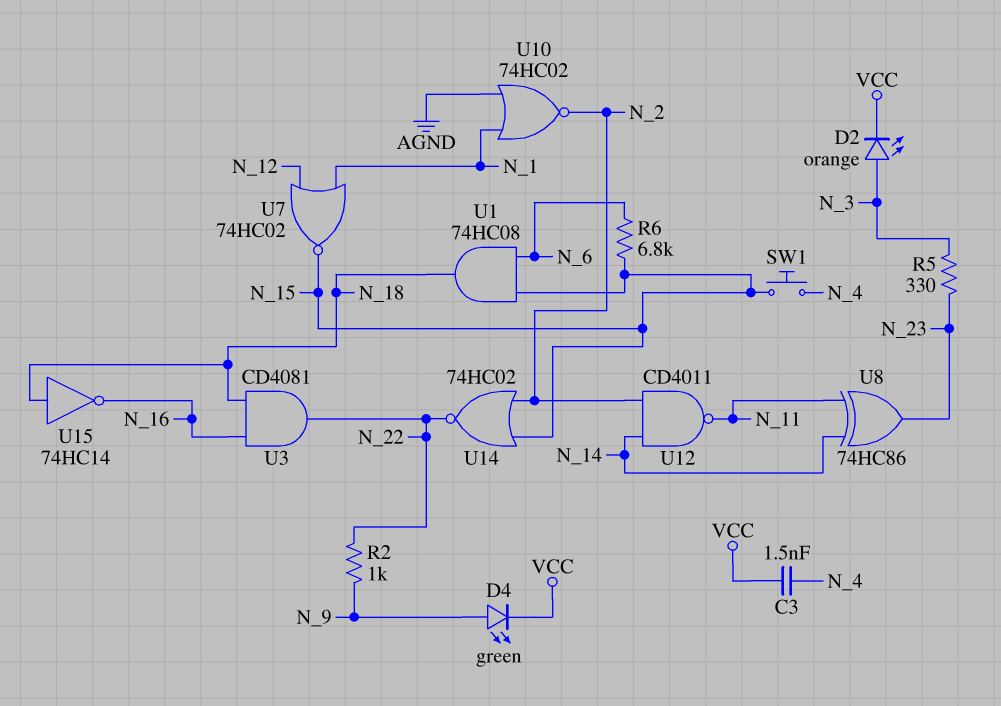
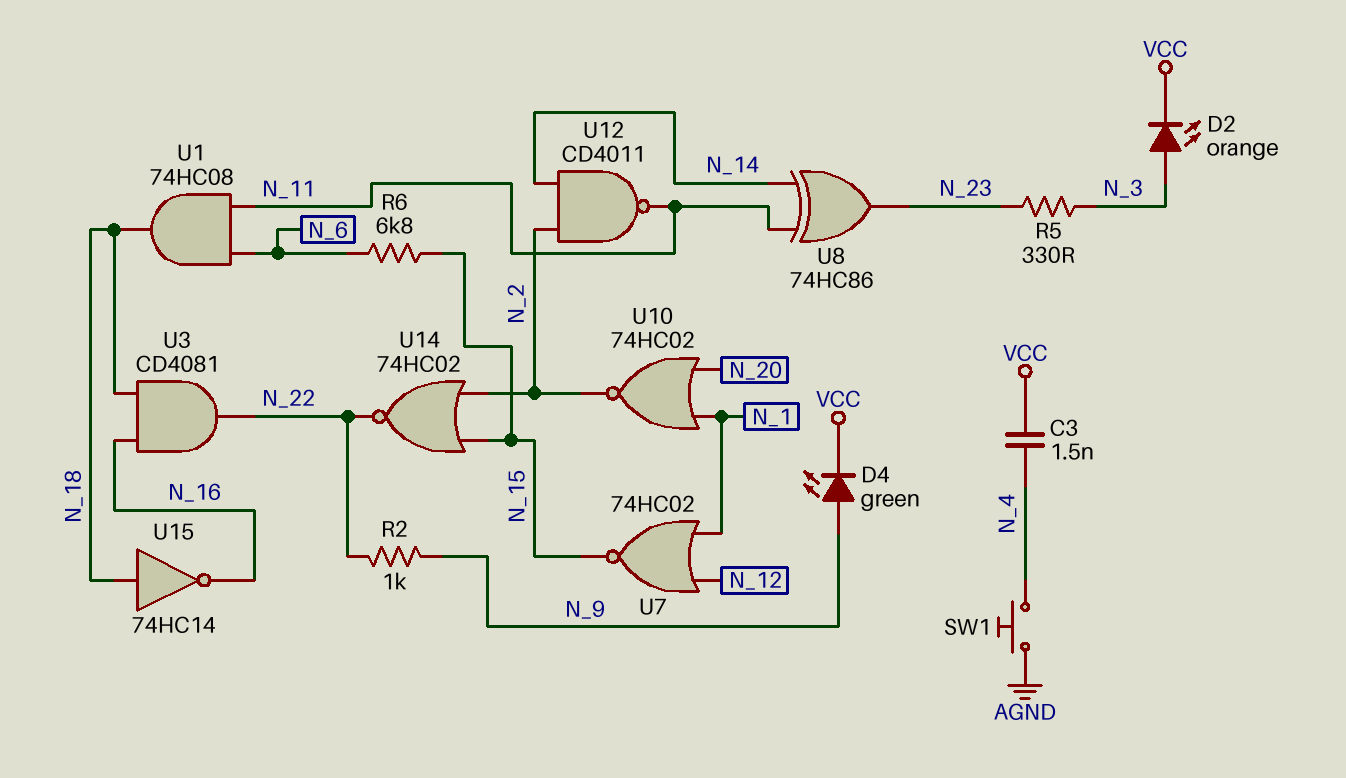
SW1: button (N_4, N_15) -> button (AGND, N_4)
U1: AND 74HC08 (in N_6, in N_15, out N_18) -> AND 74HC08 (in N_6, in N_11, out N_18)
U10: NOR 74HC02 (in AGND, in N_1, out N_2) -> NOR 74HC02 (in N_1, in N_20, out N_2)

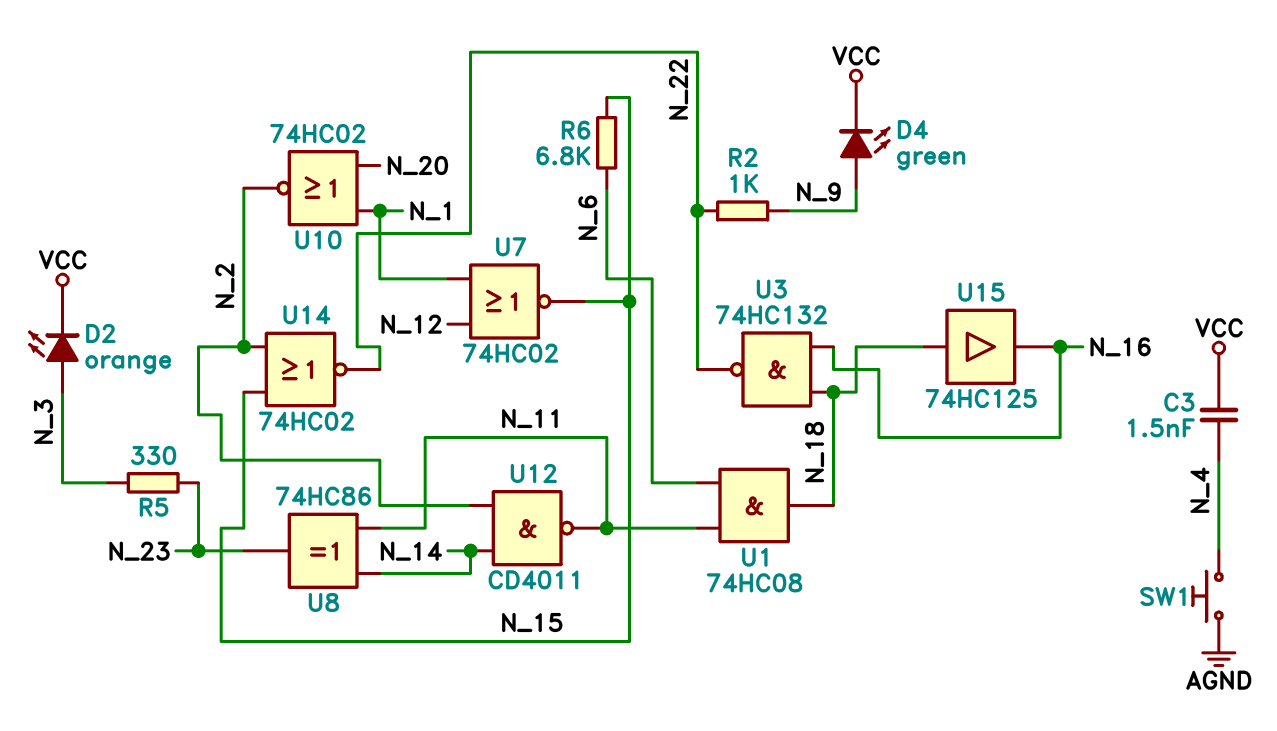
U3: AND CD4081 (in N_16, in N_18, out N_22) -> NAND 74HC132 (in N_16, in N_18, out N_22)
U15: NOT 74HC14 (in N_18, out N_16) -> buffer 74HC125 (in N_18, out N_16)

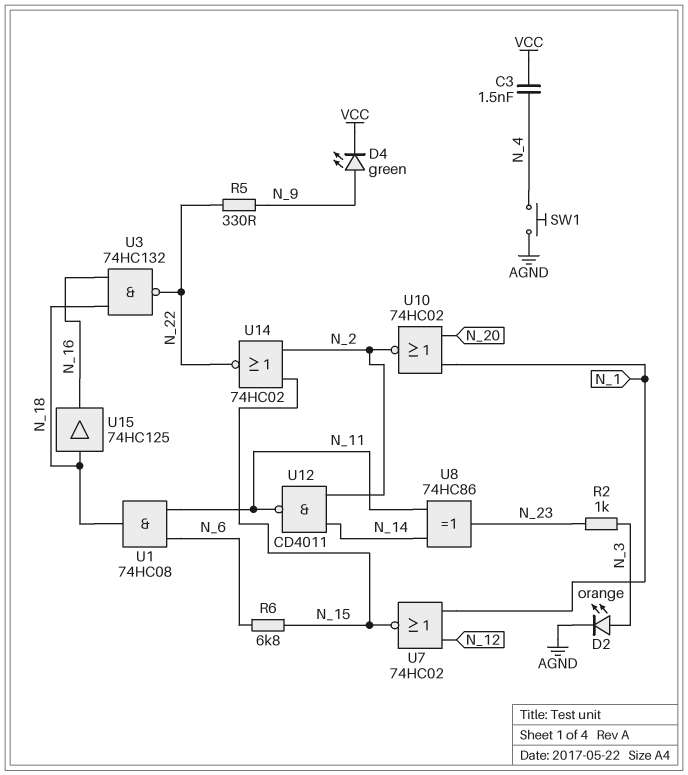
D2: LED orange (A N_3, K VCC) -> LED orange (A N_3, K AGND)
R2: 1k (N_9, N_22) -> 1k (N_3, N_23)
R5: 330 (N_3, N_23) -> 330 (N_9, N_22)

